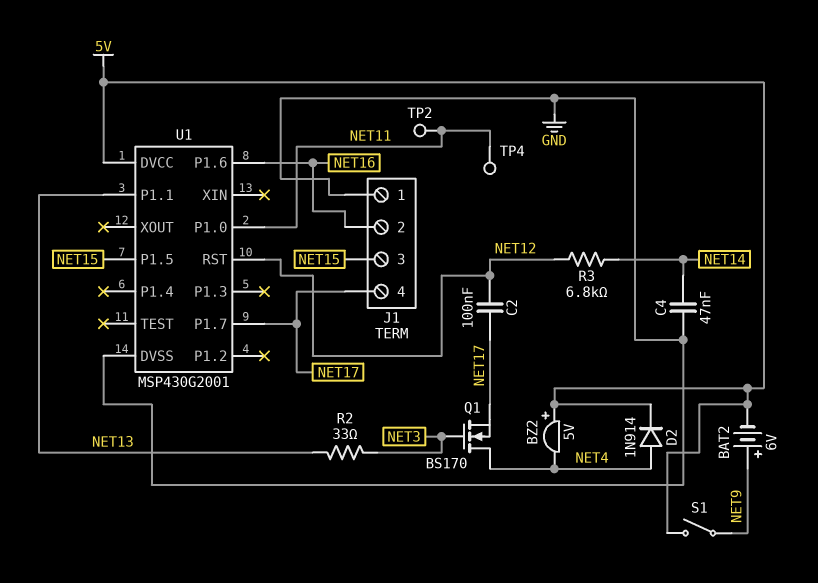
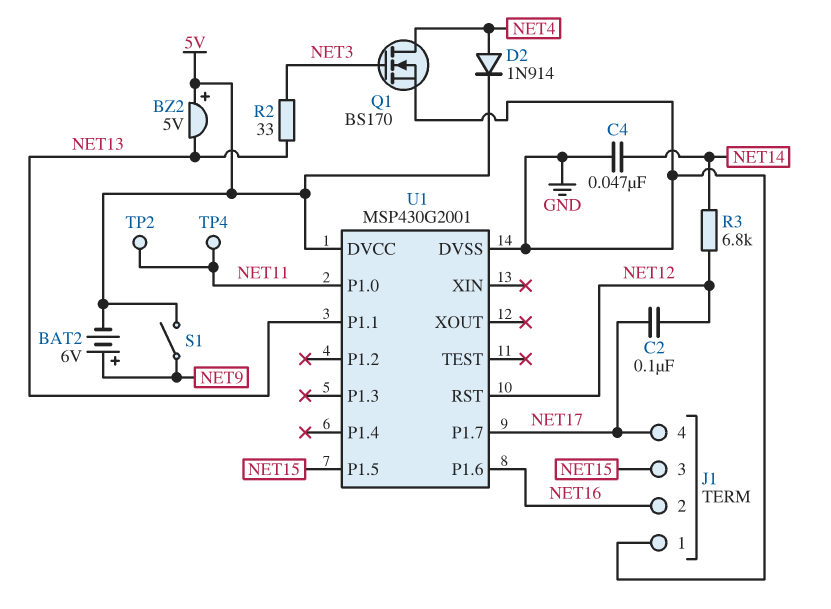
BZ2: buzzer 5V (plus 5V, minus NET4) -> buzzer 5V (plus 5V, minus NET13)
Q1: NMOS BS170 (G NET3, D NET4, S NET17) -> NMOS BS170 (G NET3, D NET4, S GND)

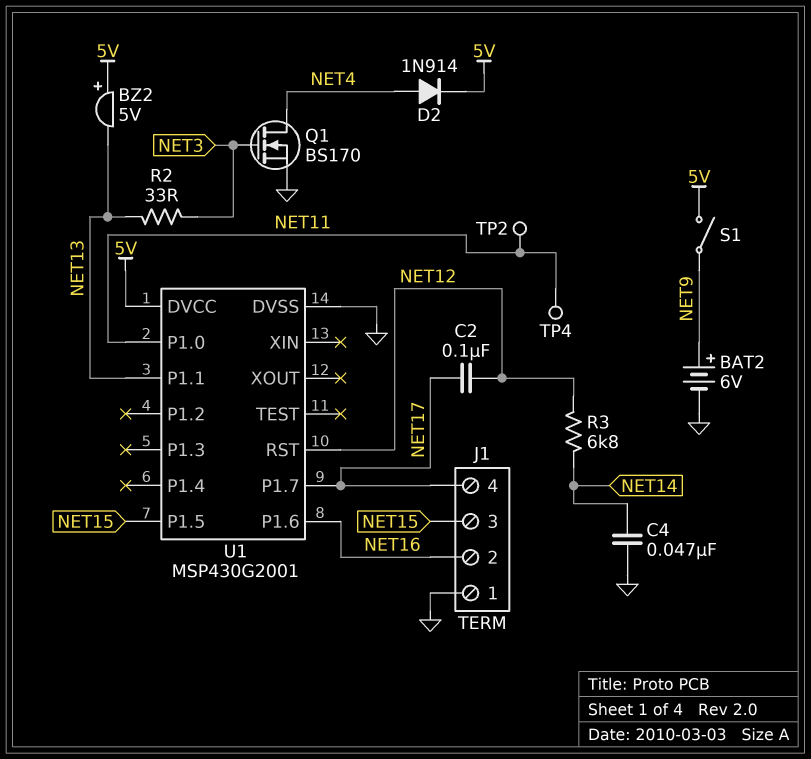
BAT2: 6V (plus NET9, minus 5V) -> 6V (plus NET9, minus GND)

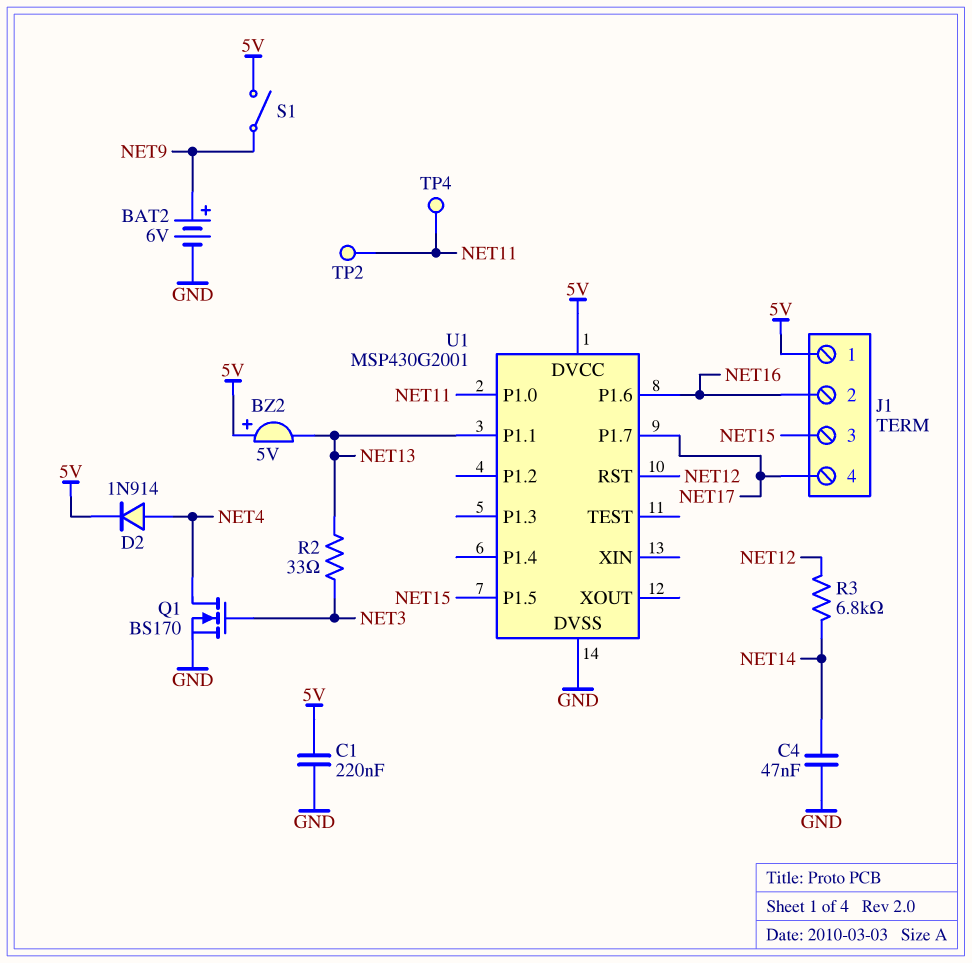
C1: none -> 220nF (5V, GND)
C2: 100nF (NET12, NET17) -> none
J1 pin 1: GND -> 5V

